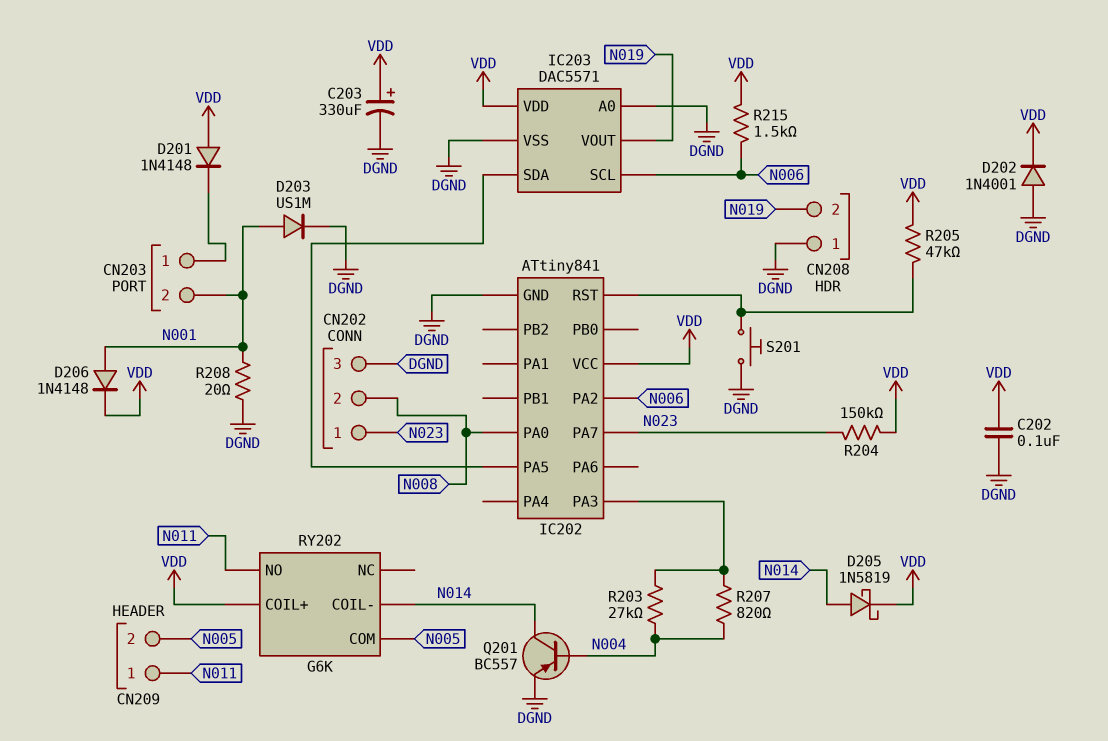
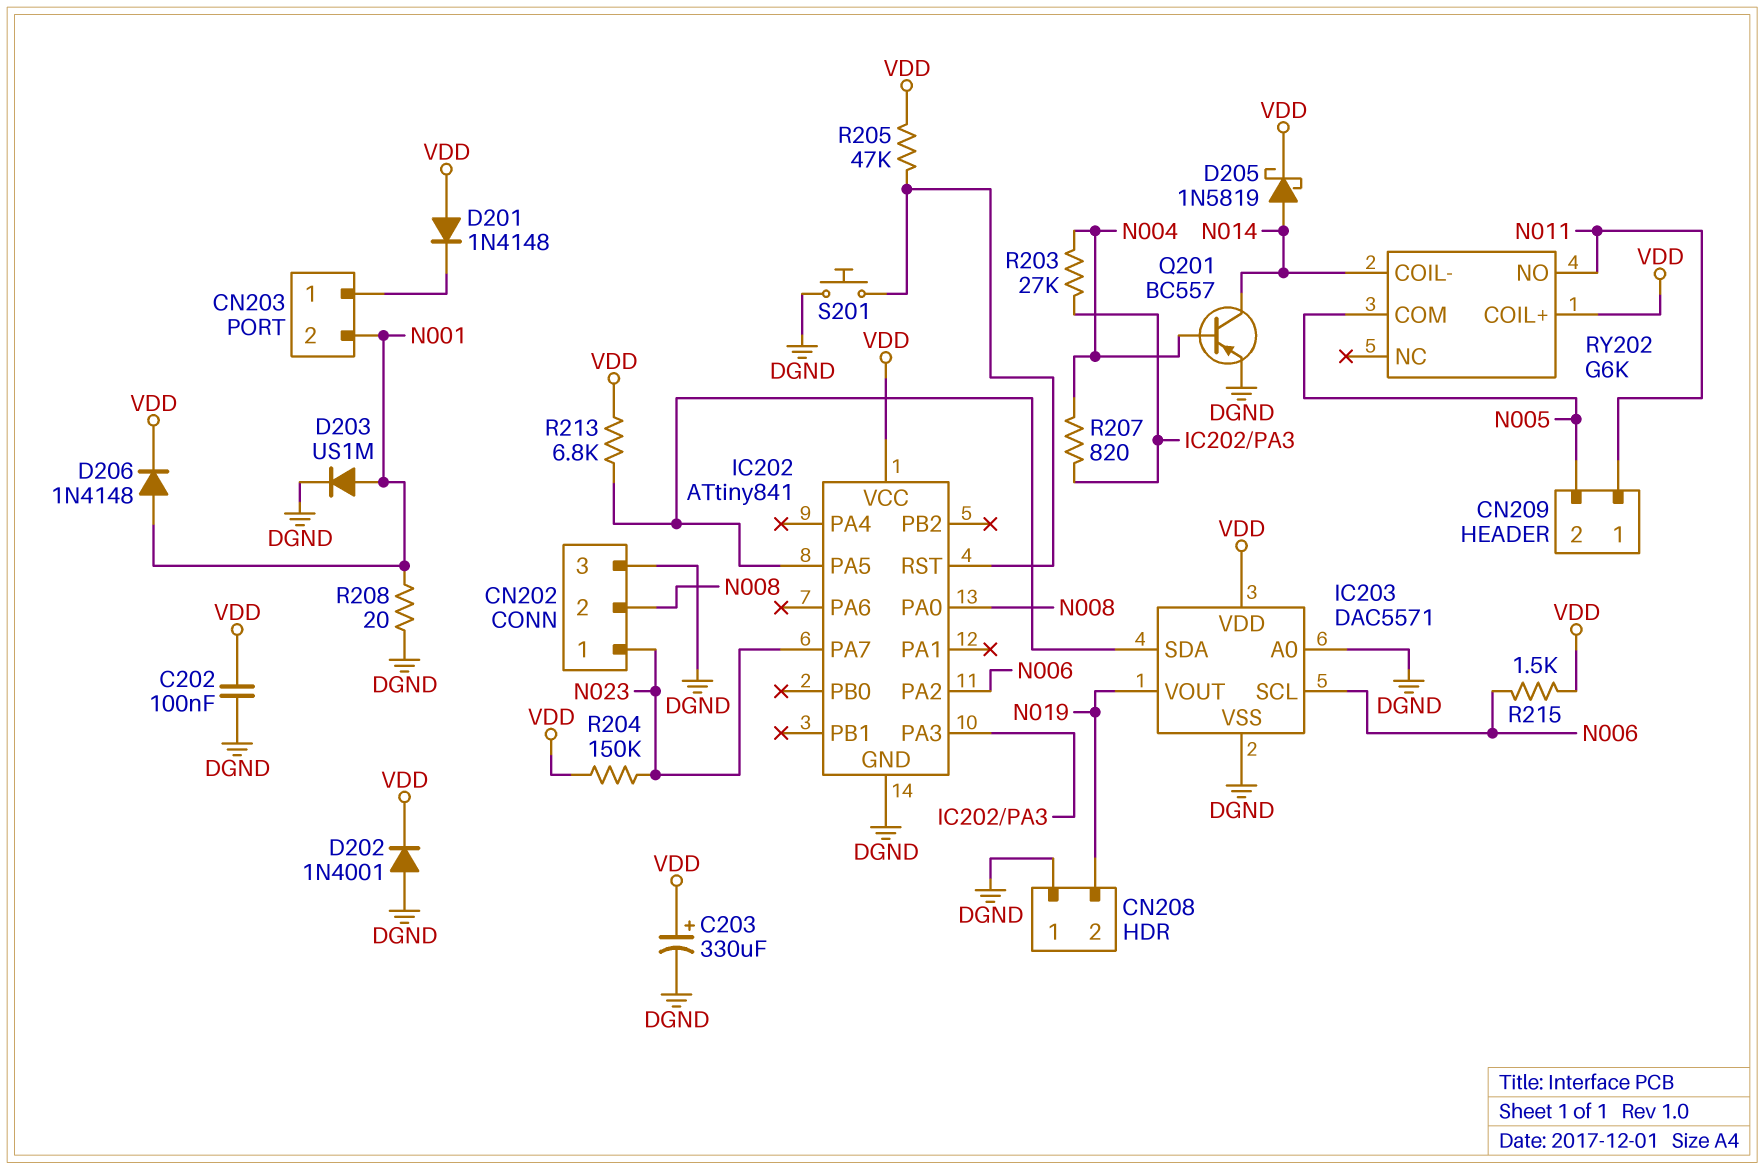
R213: none -> 6.8k (IC202/PA5, VDD)

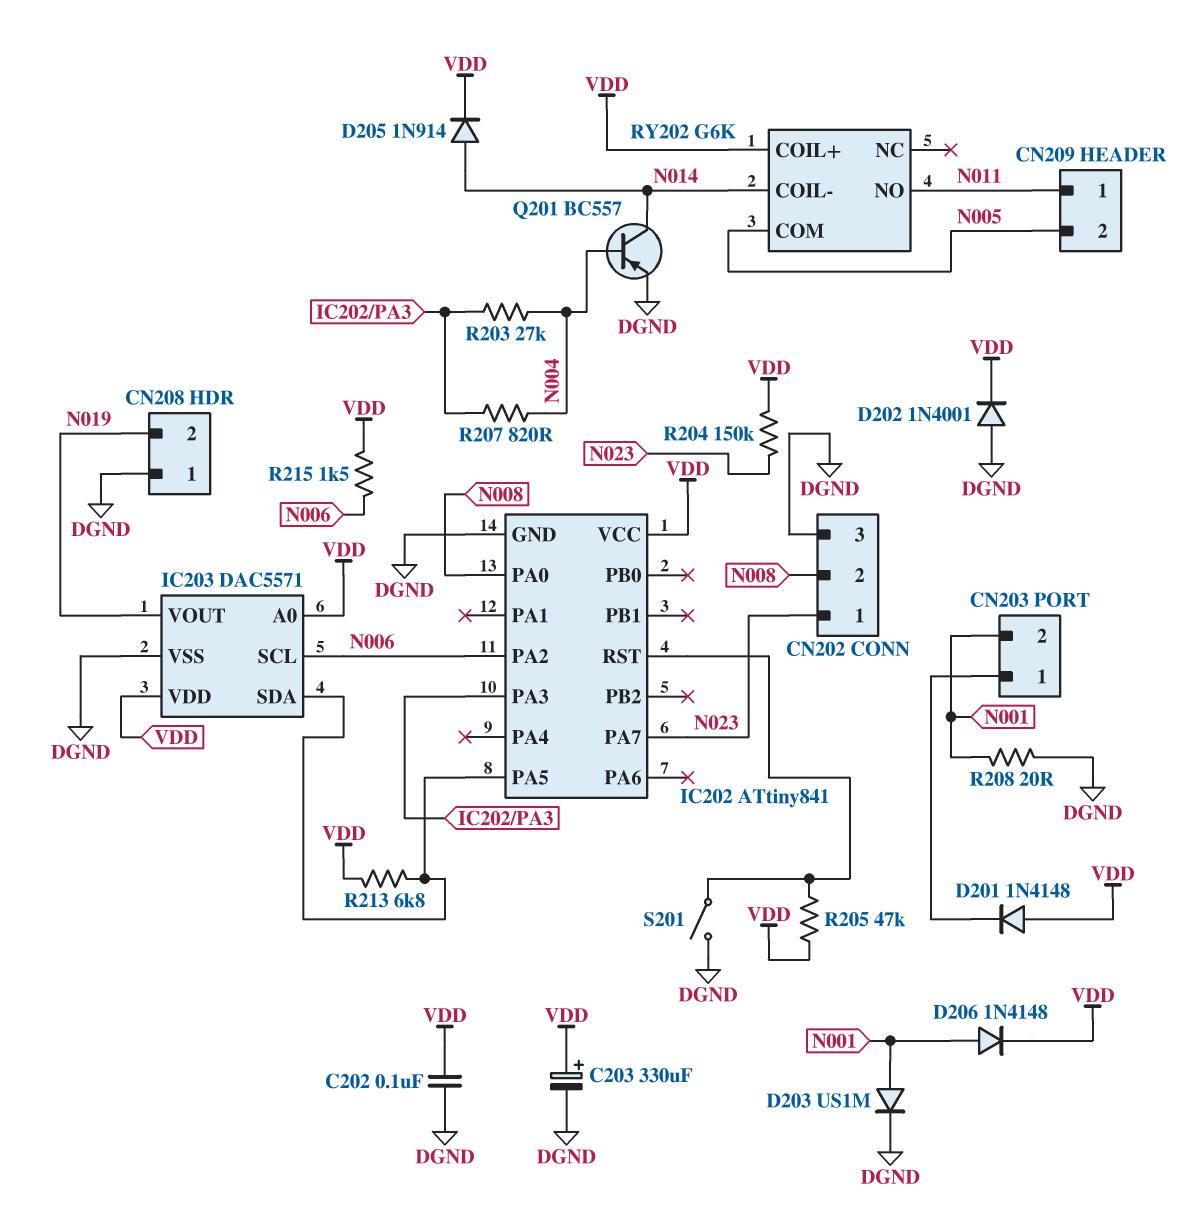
D205: schottky 1N5819 (A N014, K VDD) -> diode 1N914 (A N014, K VDD)
IC203 pin A0: DGND -> VDD
S201: button (DGND, IC202/RST) -> switch (DGND, IC202/RST)

